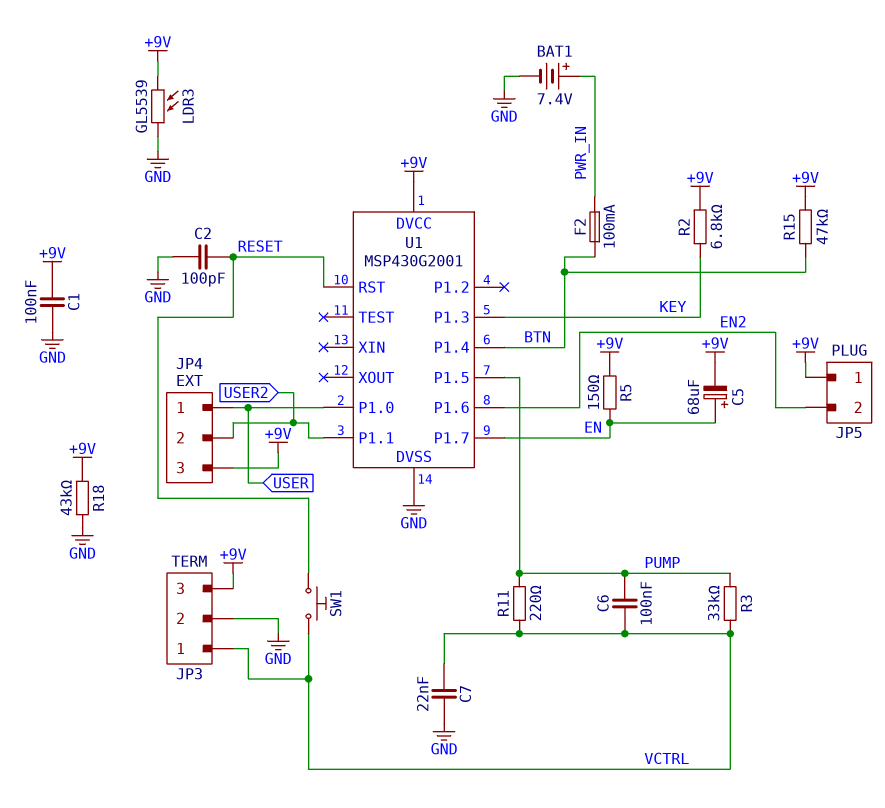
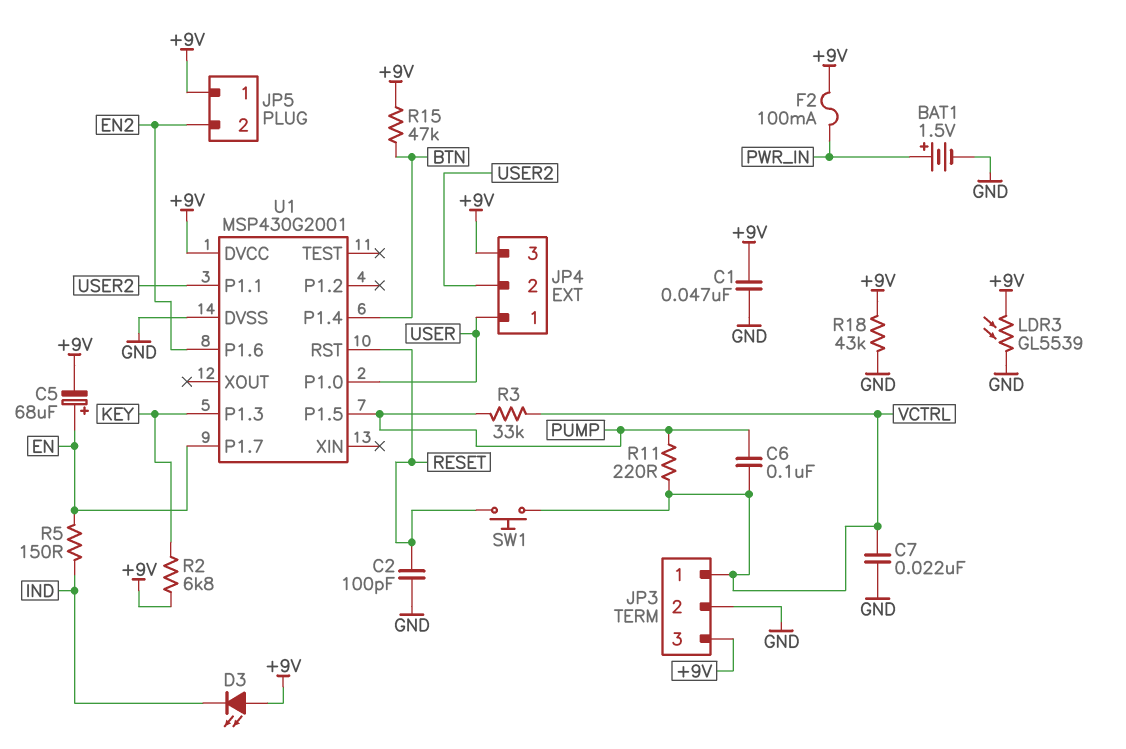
BAT1: 7.4V (plus PWR_IN, minus GND) -> 1.5V (plus PWR_IN, minus GND)
C1: 100nF (+9V, GND) -> 47nF (+9V, GND)
D3: none -> LED (A +9V, K IND)
F2: 100mA (BTN, PWR_IN) -> 100mA (+9V, PWR_IN)
R5: 150 (+9V, EN) -> 150 (EN, IND)

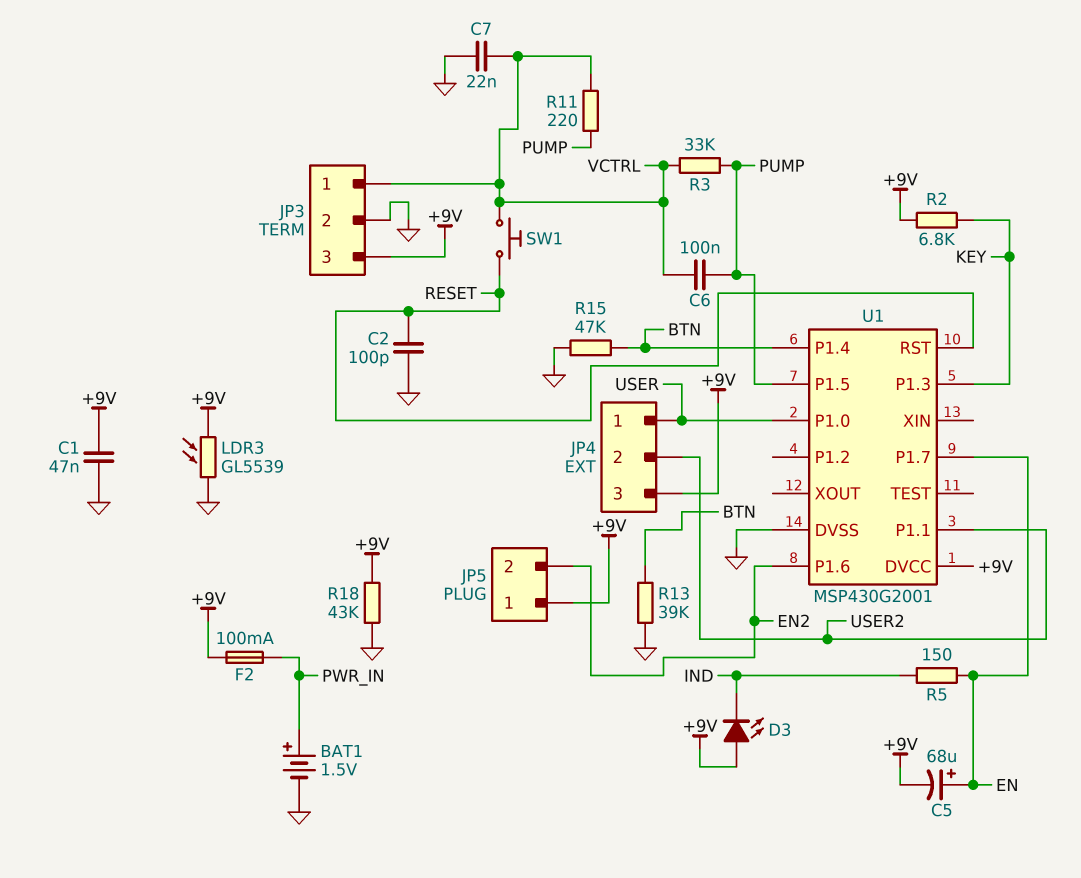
R13: none -> 39k (BTN, GND)
R15: 47k (+9V, BTN) -> 47k (BTN, GND)

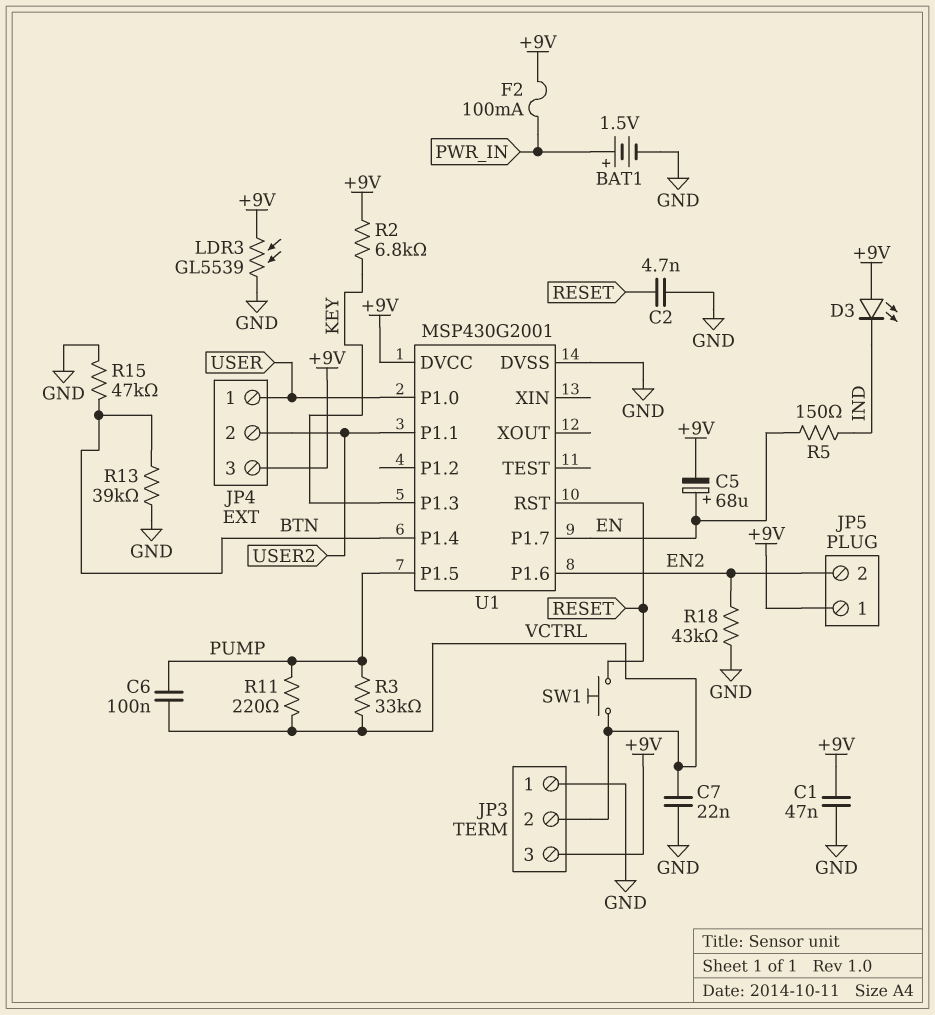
C2: 100pF (GND, RESET) -> 4.7nF (GND, RESET)
JP3 pin 1: VCTRL -> GND
JP3 pin 2: GND -> VCTRL
R18: 43k (+9V, GND) -> 43k (EN2, GND)

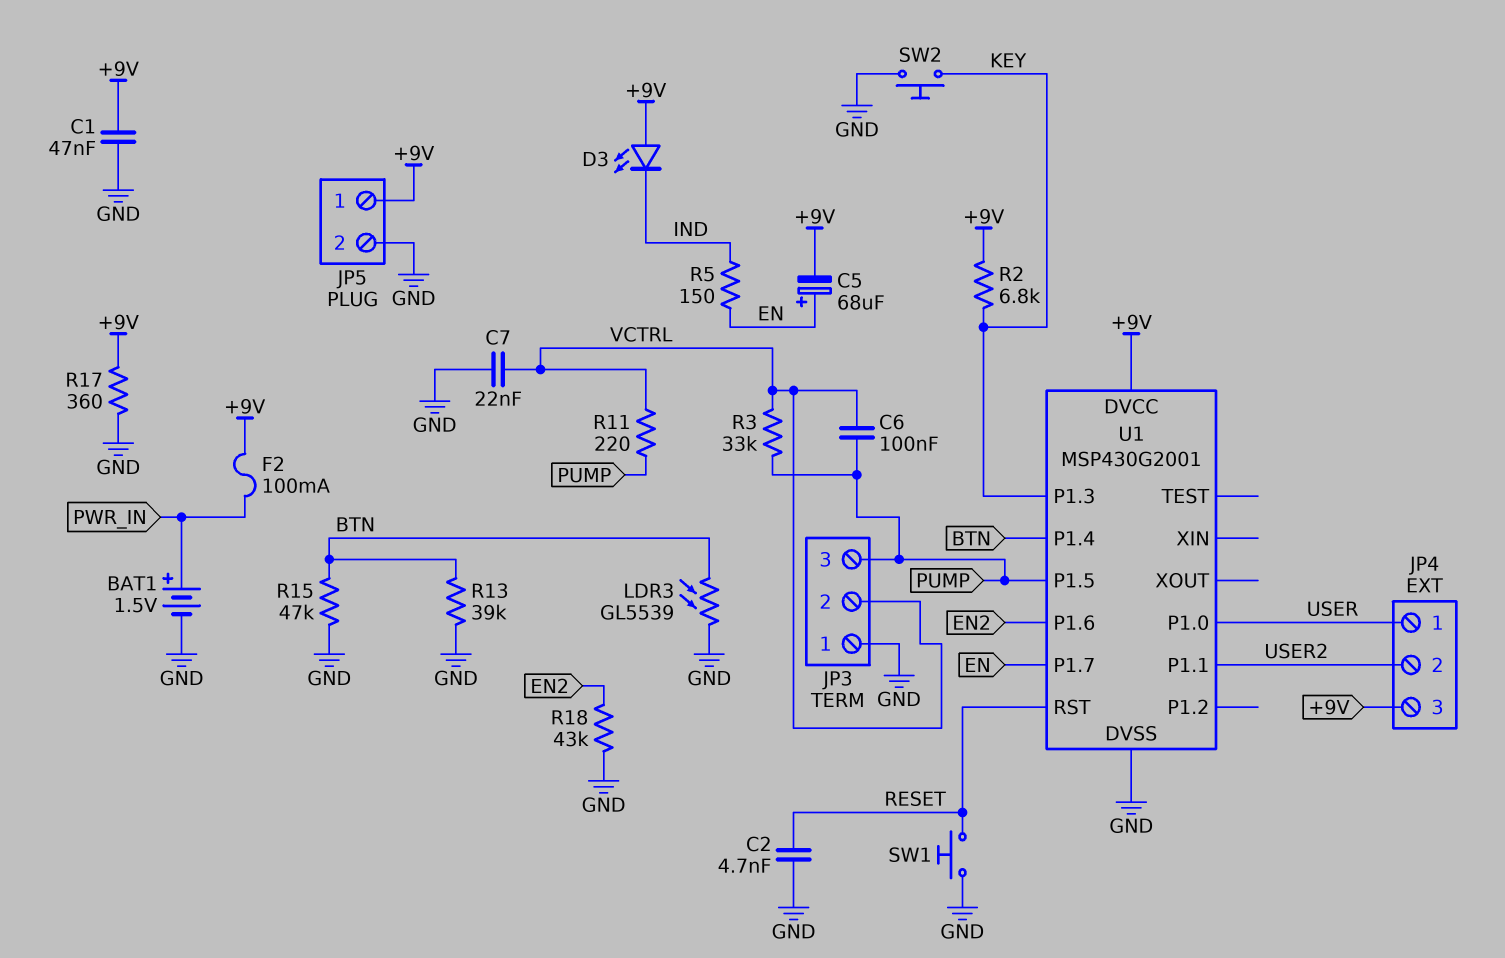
JP3 pin 3: +9V -> PUMP
JP5 pin 2: EN2 -> GND
LDR3: GL5539 (+9V, GND) -> GL5539 (BTN, GND)
R17: none -> 360 (+9V, GND)
SW1: button (RESET, VCTRL) -> button (GND, RESET)
SW2: none -> button (GND, KEY)

